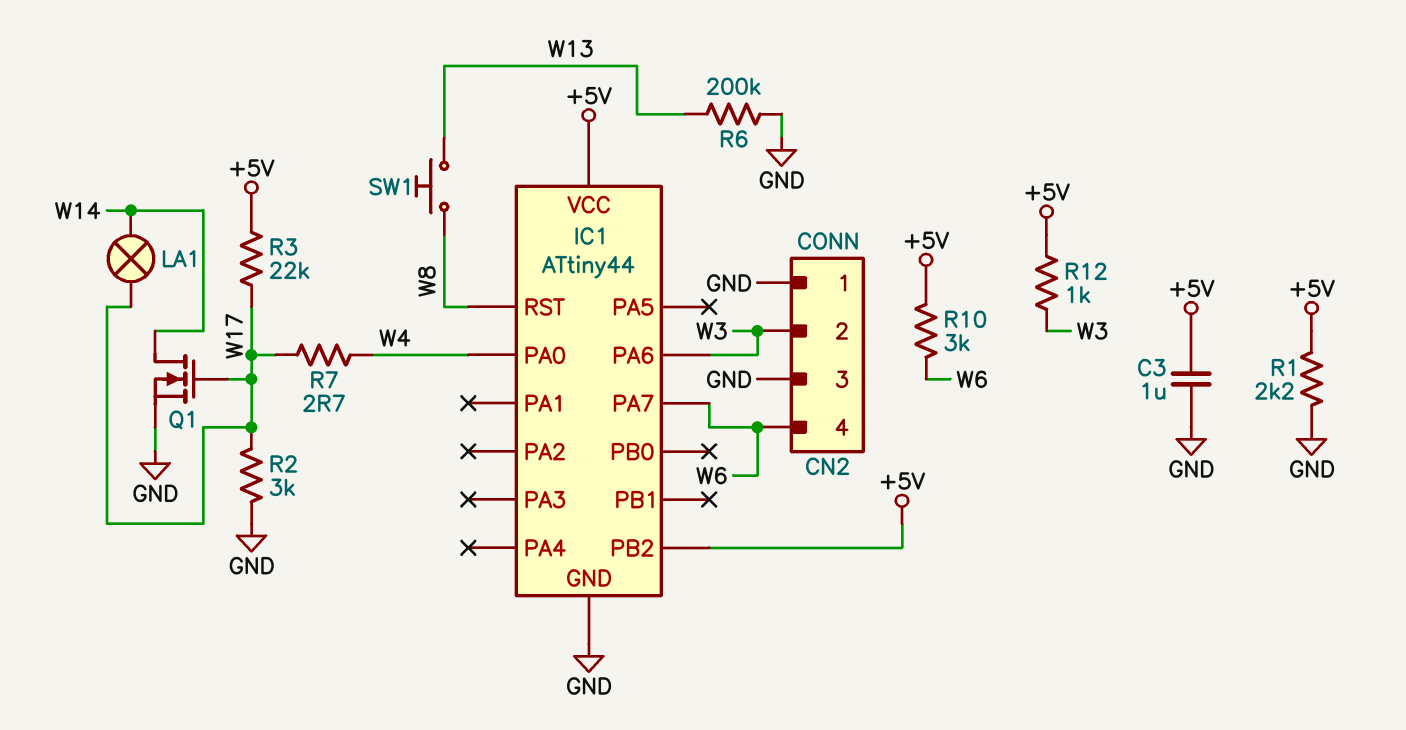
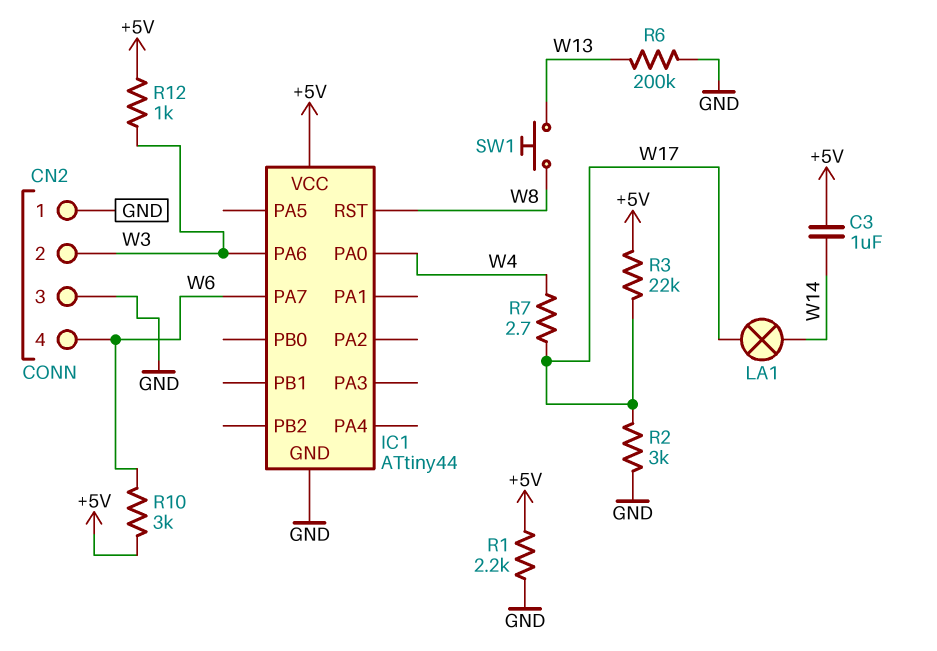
C3: 1uF (+5V, GND) -> 1uF (+5V, W14)
IC1 pin PB2: +5V -> none
Q1: NMOS (G W17, D W14, S GND) -> none

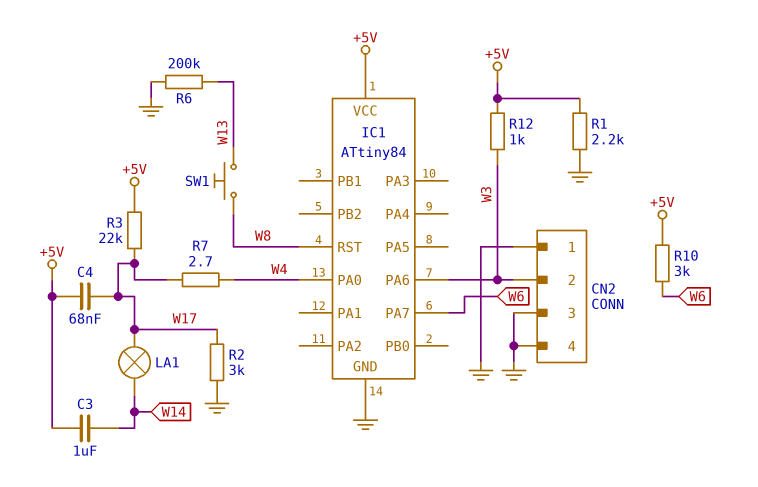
C4: none -> 68nF (+5V, W17)
CN2 pin 4: W6 -> GND
IC1: ATtiny44 -> ATtiny84

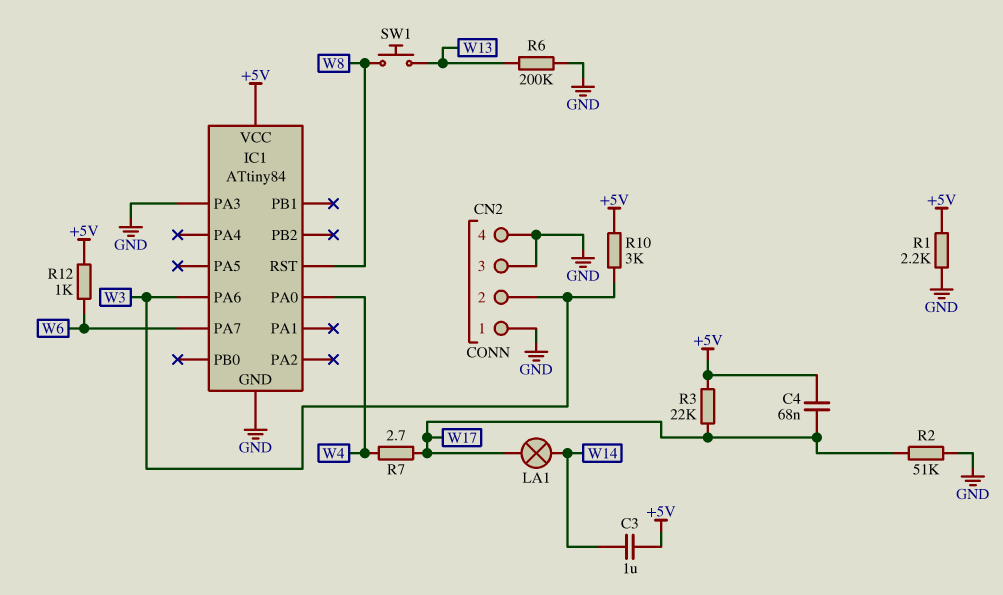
IC1 pin PA3: none -> GND
R2: 3k (GND, W17) -> 51k (GND, W17)
R10: 3k (+5V, W6) -> 3k (+5V, W3)
R12: 1k (+5V, W3) -> 1k (+5V, W6)

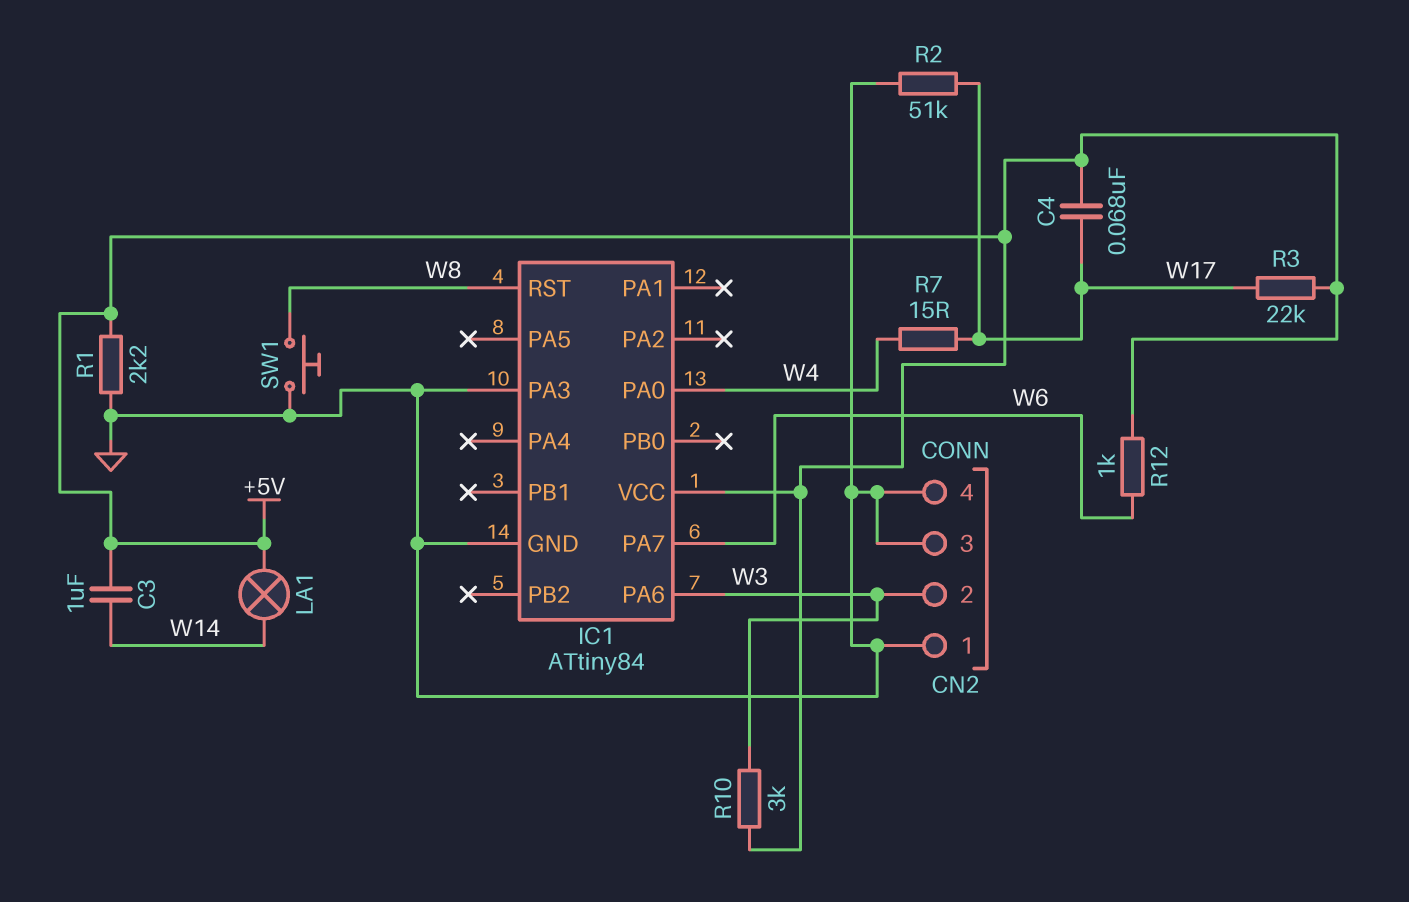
LA1: lamp (W14, W17) -> lamp (+5V, W14)
R6: 200k (GND, W13) -> none
R7: 2.7 (W4, W17) -> 15 (W4, W17)
SW1: button (W8, W13) -> button (GND, W8)

